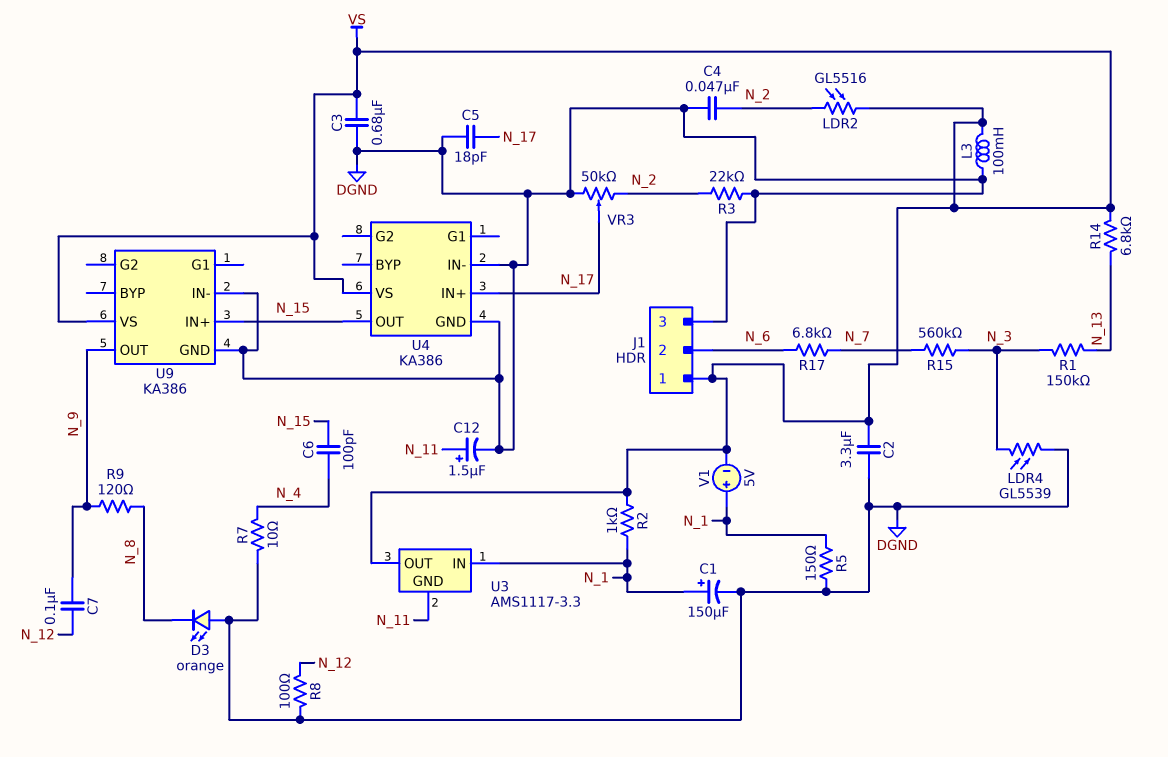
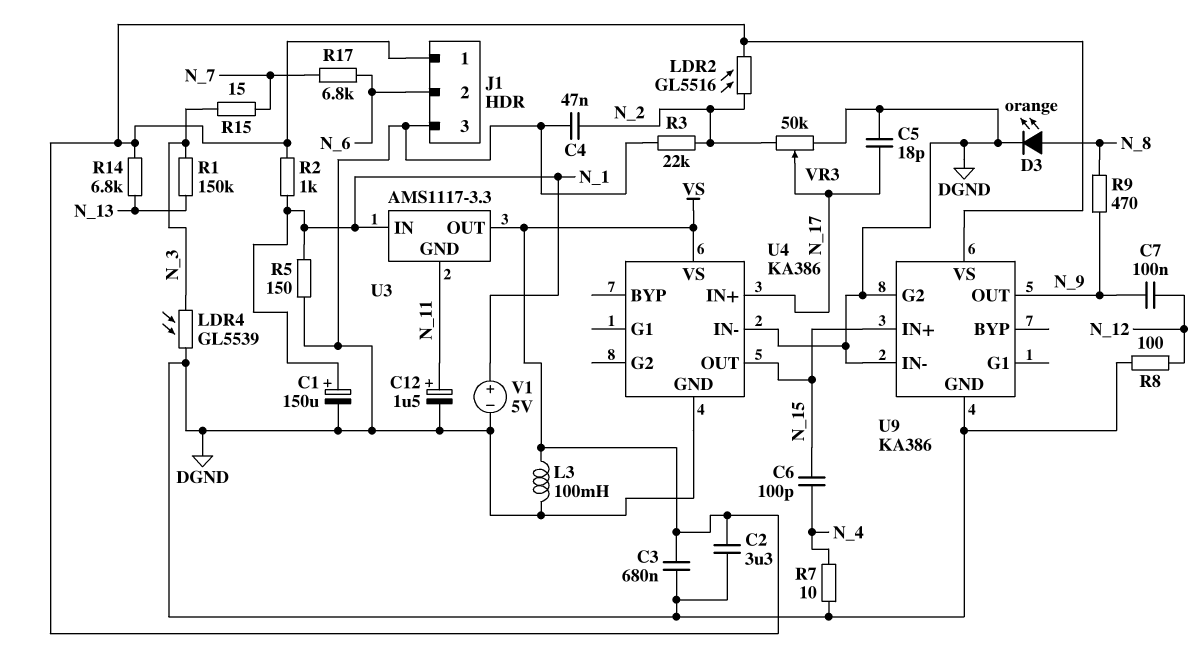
D3: LED orange (A DGND, K N_8) -> LED orange (A N_8, K DGND)
R9: 120 (N_8, N_9) -> 470 (N_8, N_9)
R15: 560k (N_3, N_7) -> 15 (N_3, N_7)
U9 pin G2: none -> DGND
V1: 5V (plus N_1, minus VS) -> 5V (plus N_1, minus DGND)

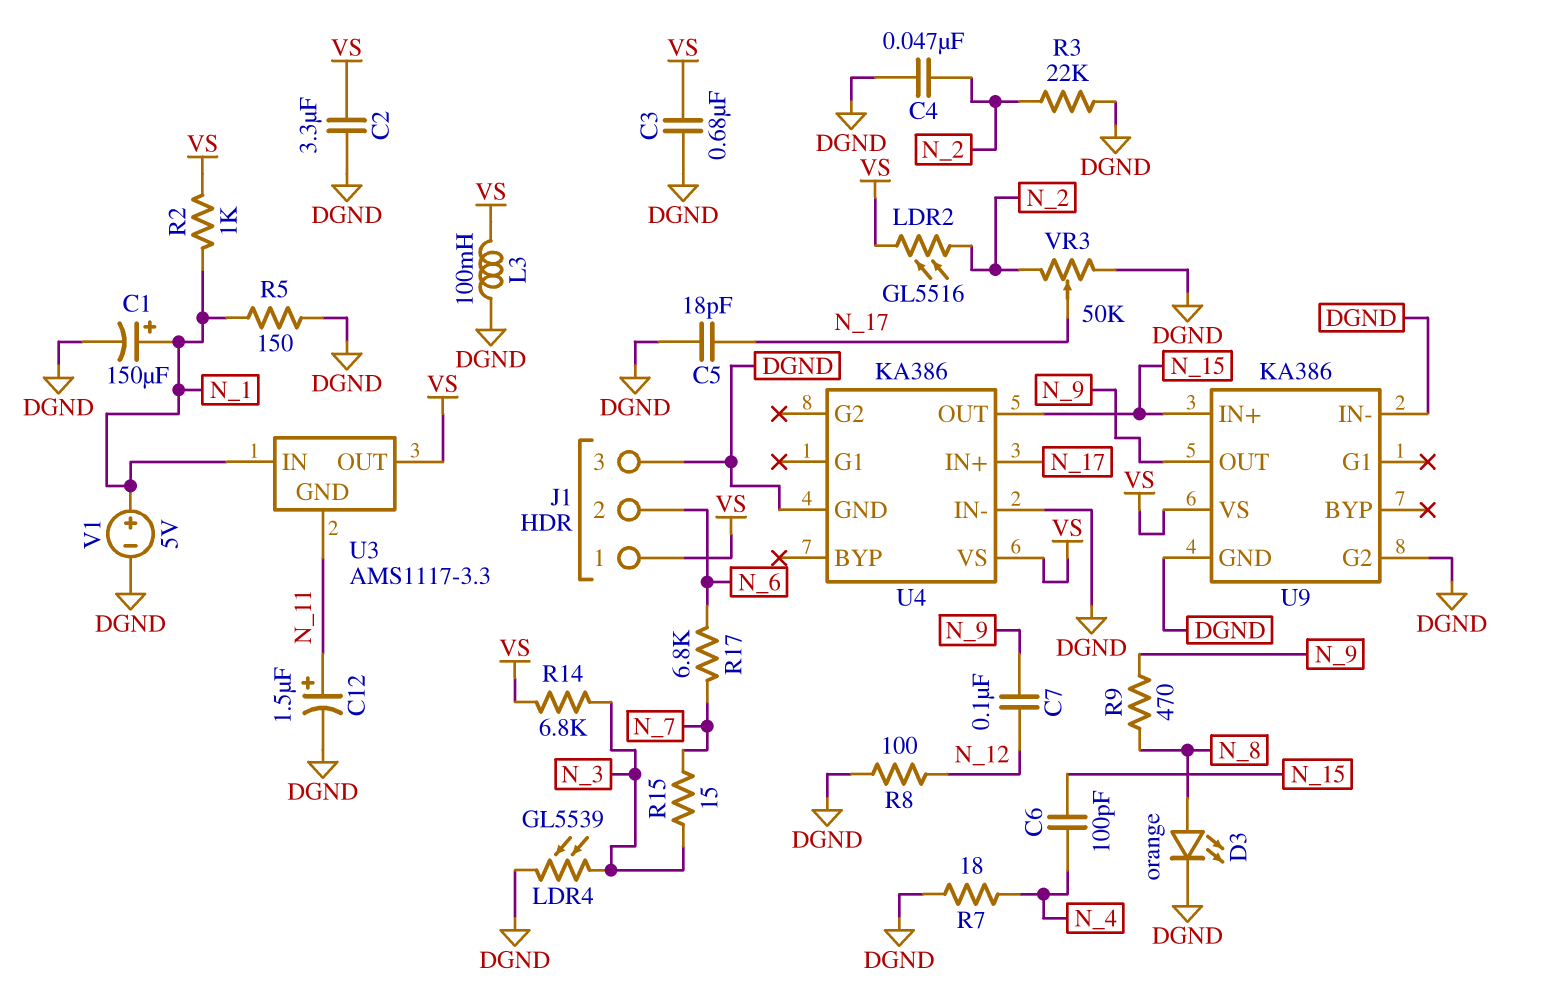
R1: 150k (N_3, N_13) -> none
R7: 10 (DGND, N_4) -> 18 (DGND, N_4)
R14: 6.8k (N_13, VS) -> 6.8k (N_3, VS)

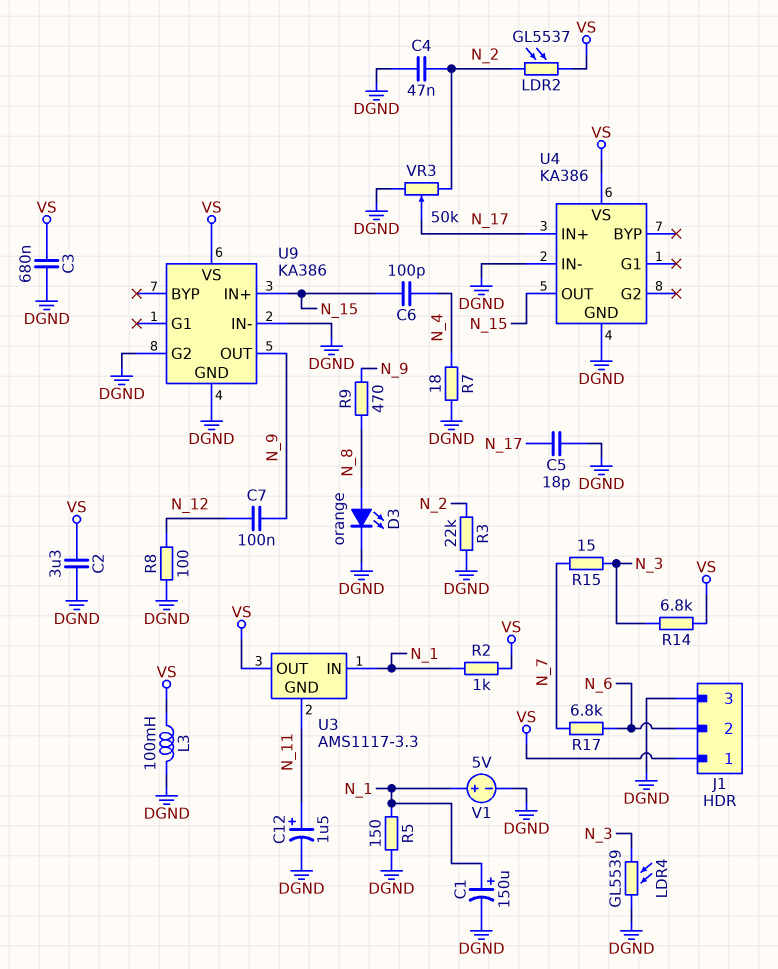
LDR2: GL5516 (N_2, VS) -> GL5537 (N_2, VS)

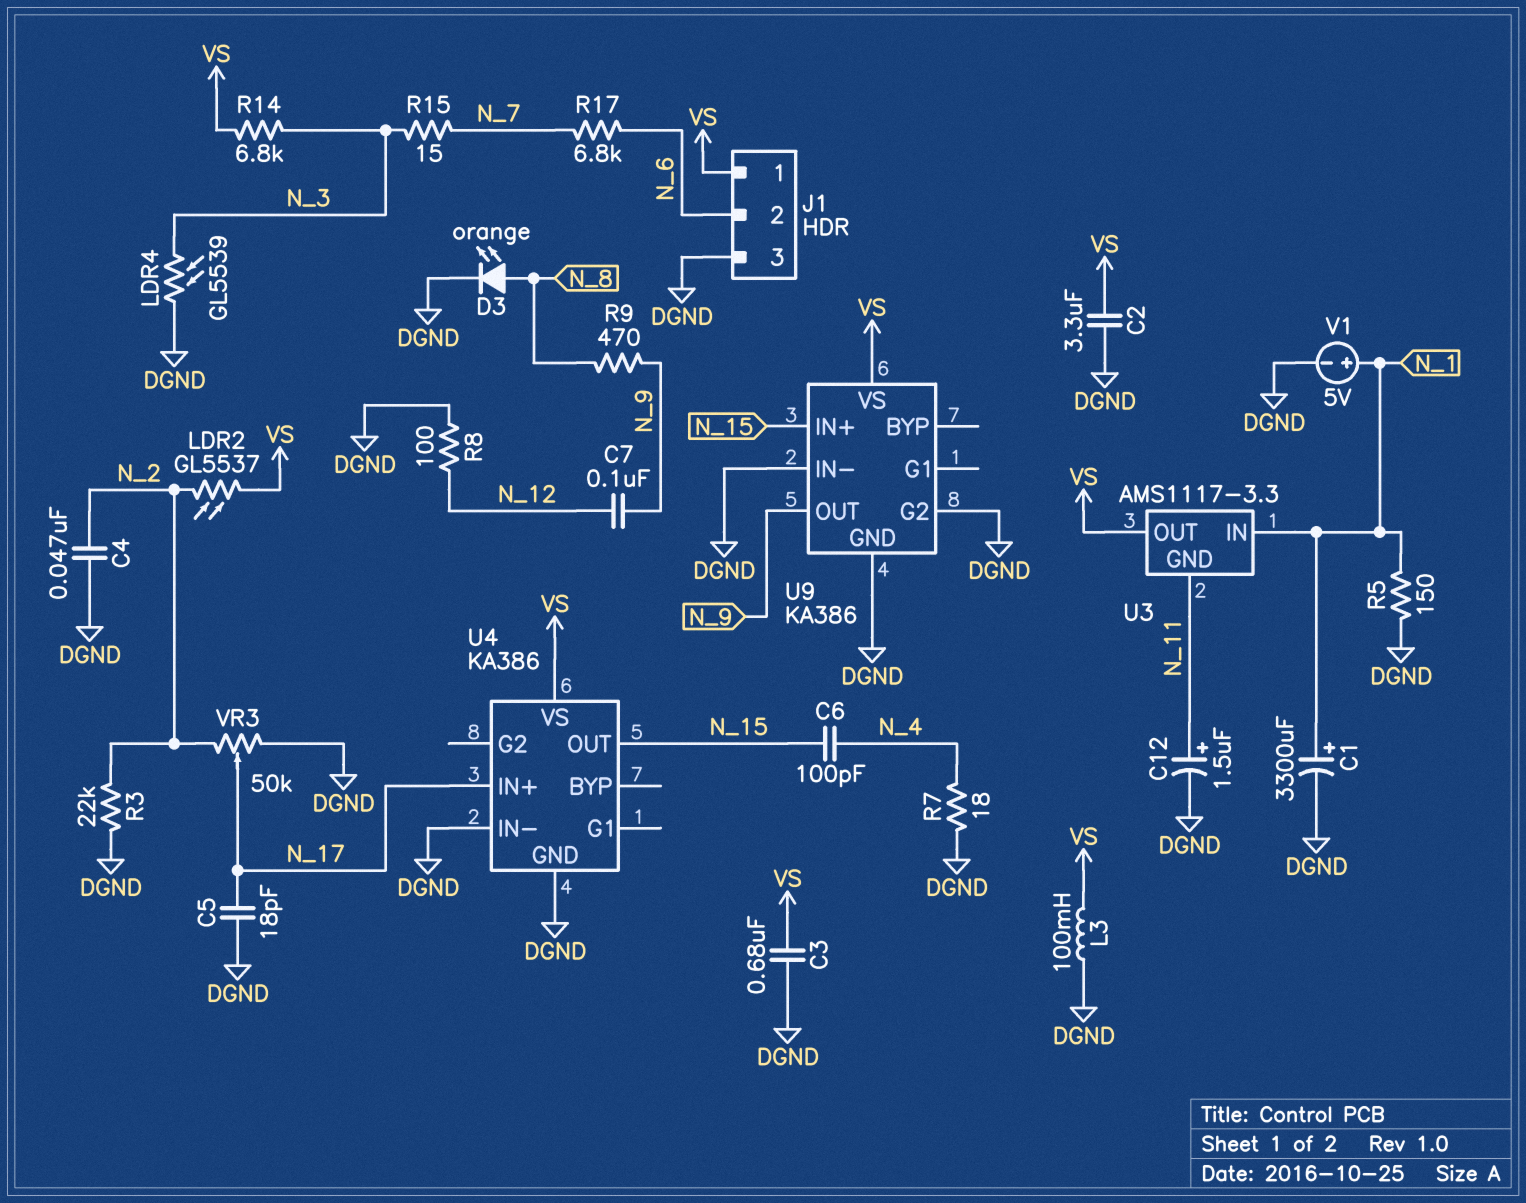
C1: 150uF (plus N_1, minus DGND) -> 3300uF (plus N_1, minus DGND)
R2: 1k (N_1, VS) -> none

